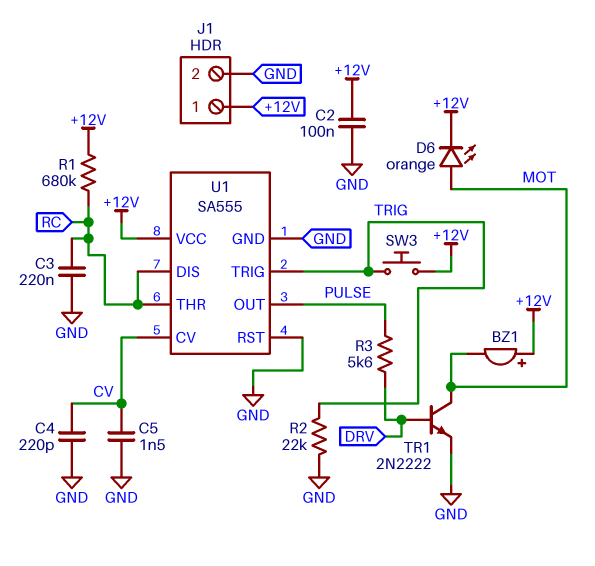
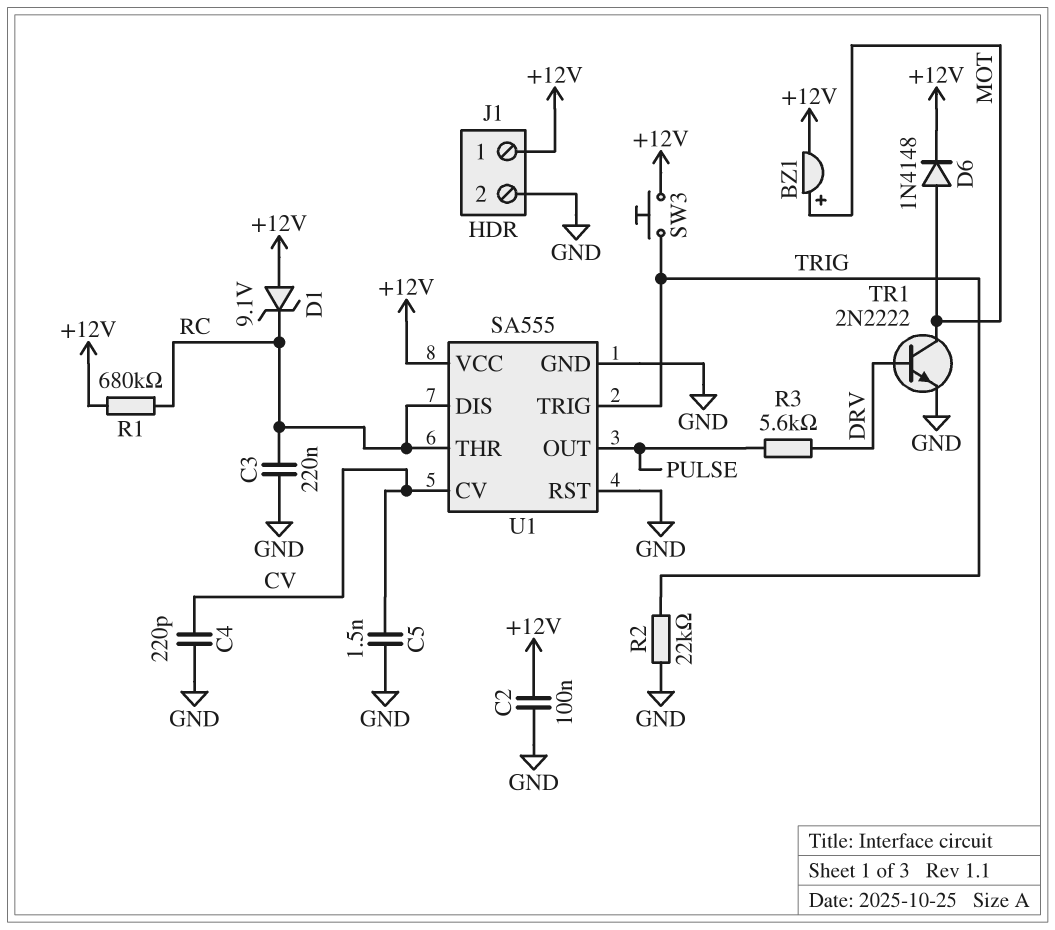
BZ1: buzzer (plus +12V, minus MOT) -> buzzer (plus MOT, minus +12V)
D1: none -> zener 9.1V (A +12V, K RC)
D6: LED orange (A MOT, K +12V) -> diode 1N4148 (A MOT, K +12V)

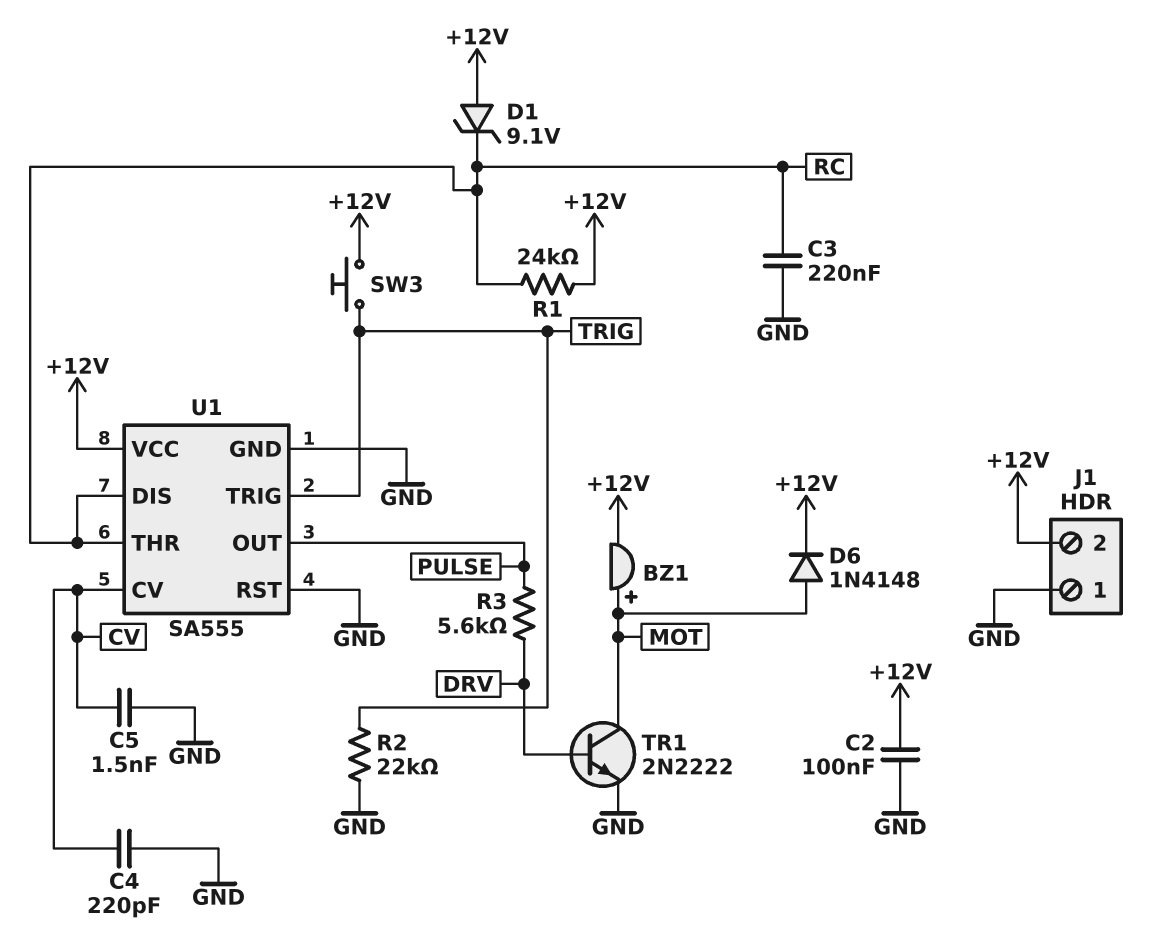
J1 pin 1: +12V -> GND
J1 pin 2: GND -> +12V
R1: 680k (+12V, RC) -> 24k (+12V, RC)

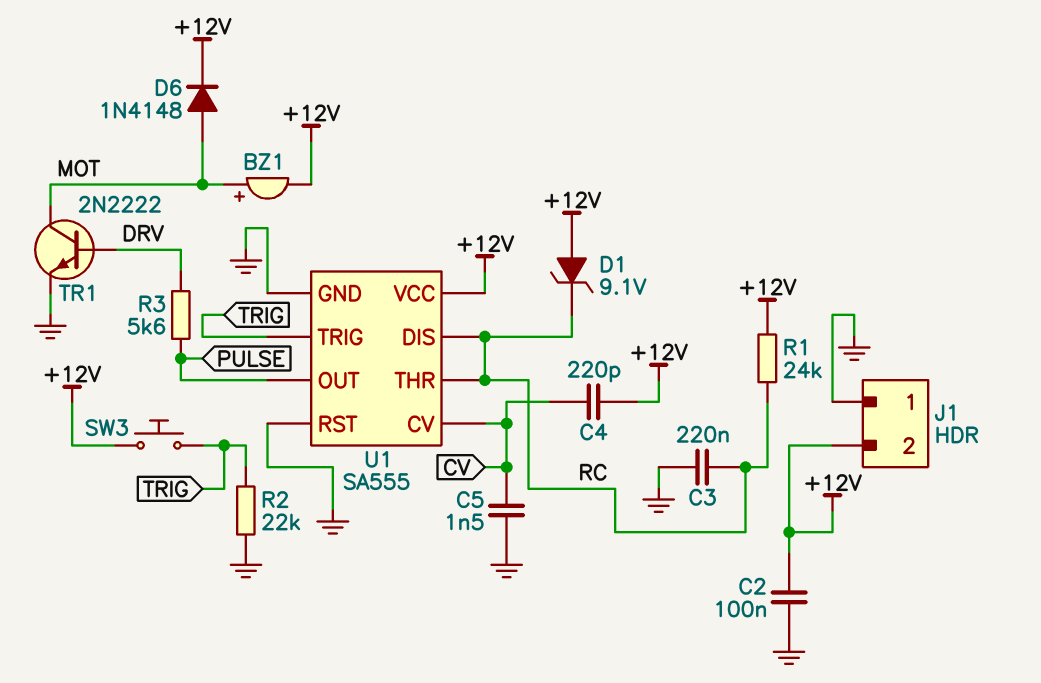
C4: 220pF (CV, GND) -> 220pF (+12V, CV)

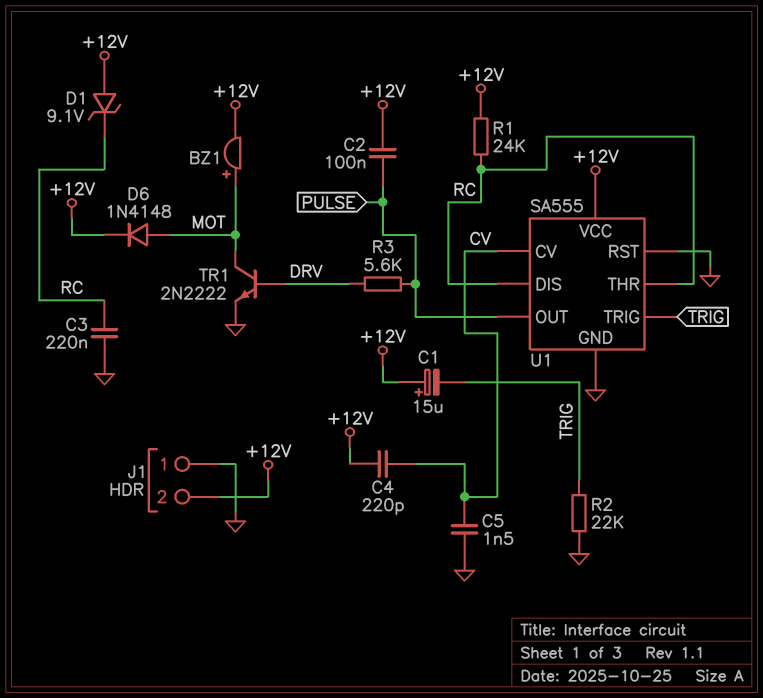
C1: none -> 15uF (plus +12V, minus TRIG)
C2: 100nF (+12V, GND) -> 100nF (+12V, PULSE)
SW3: button (+12V, TRIG) -> none

